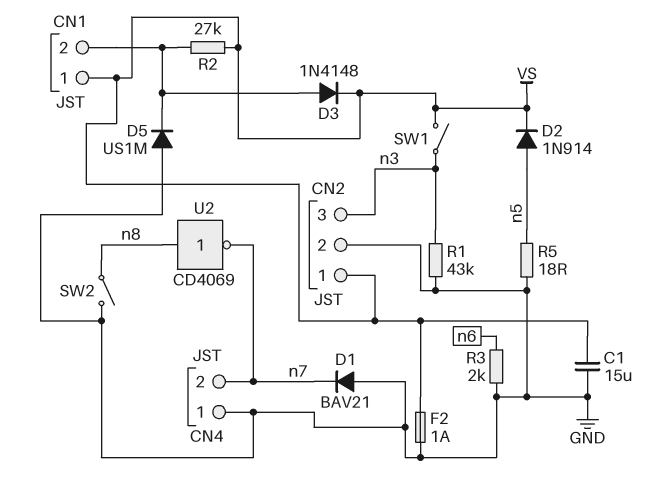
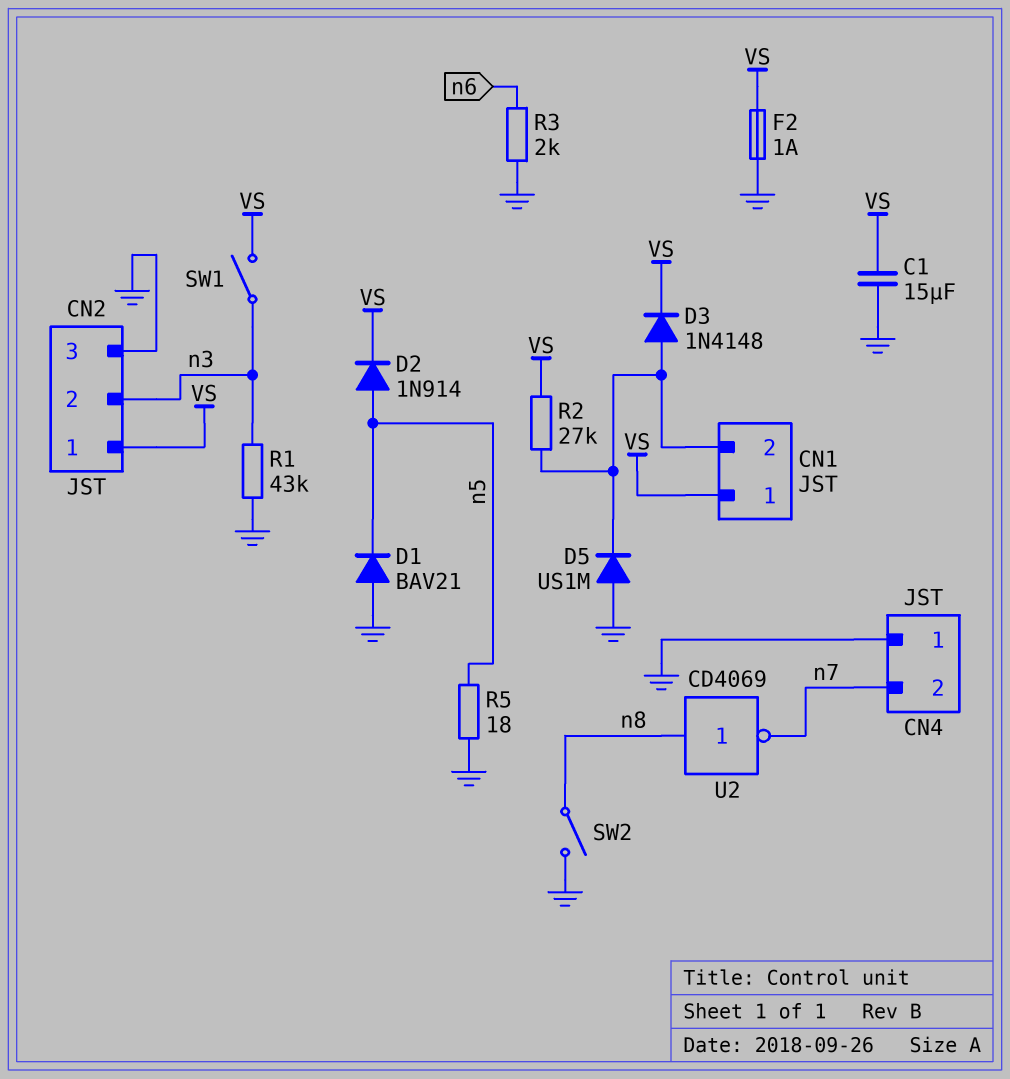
CN2 pin 2: GND -> n3
CN2 pin 3: n3 -> GND
D1: diode BAV21 (A GND, K n7) -> diode BAV21 (A GND, K n5)

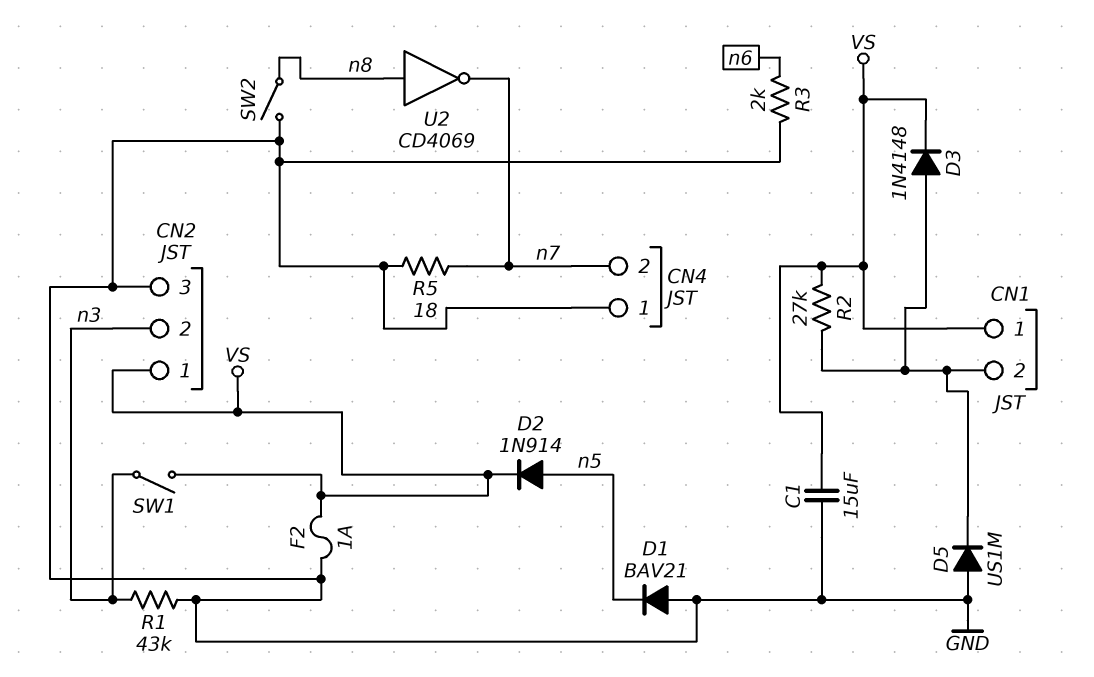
R5: 18 (GND, n5) -> 18 (GND, n7)

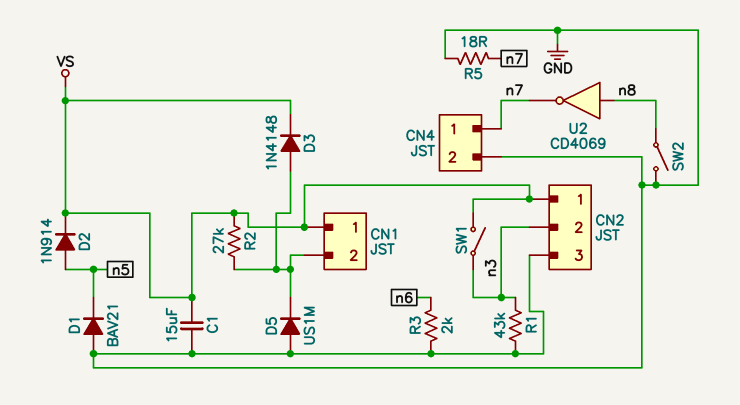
CN4 pin 1: GND -> n7
CN4 pin 2: n7 -> GND
F2: 1A (GND, VS) -> none

